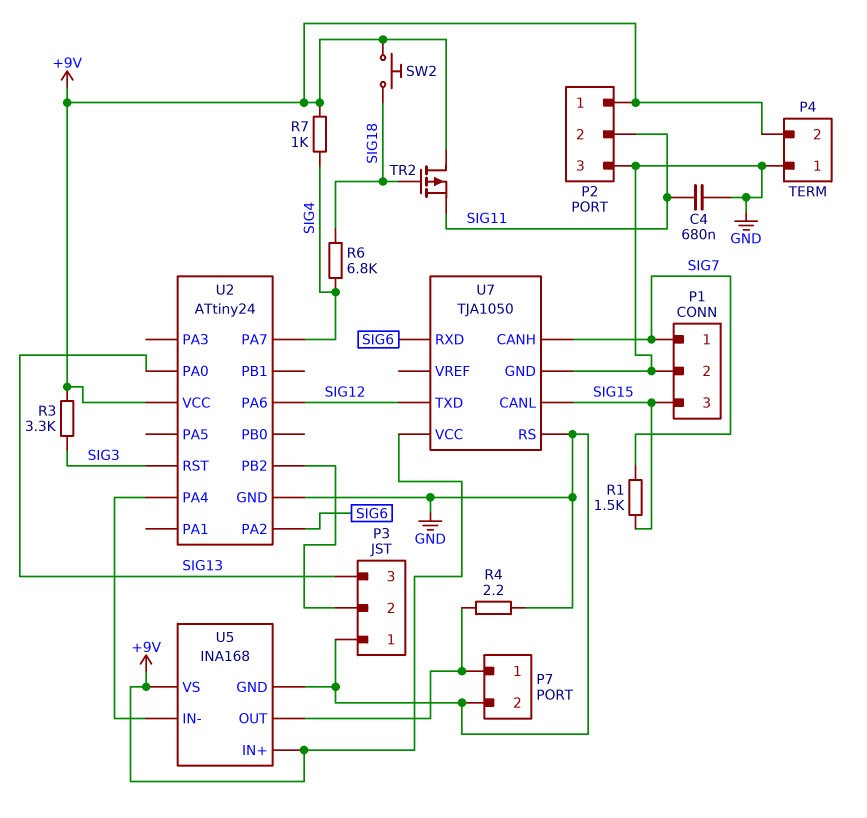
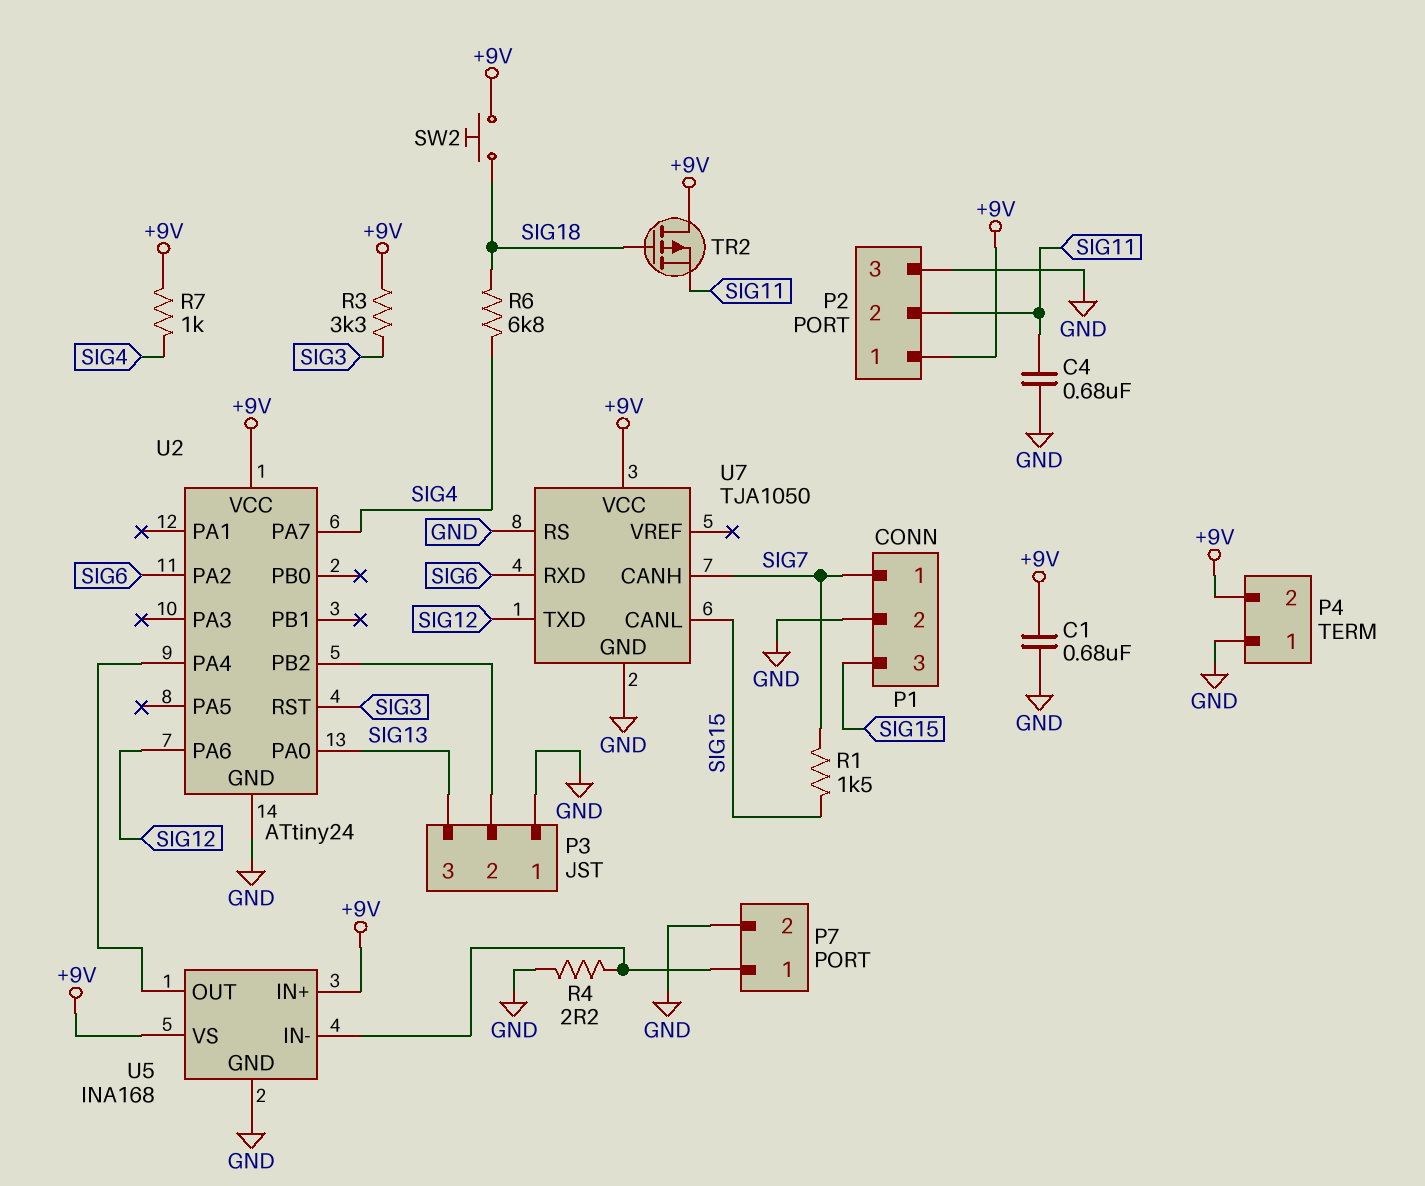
C1: none -> 680nF (+9V, GND)
U5 pin IN-: U2/PA4 -> P7/1
U5 pin OUT: P7/1 -> U2/PA4

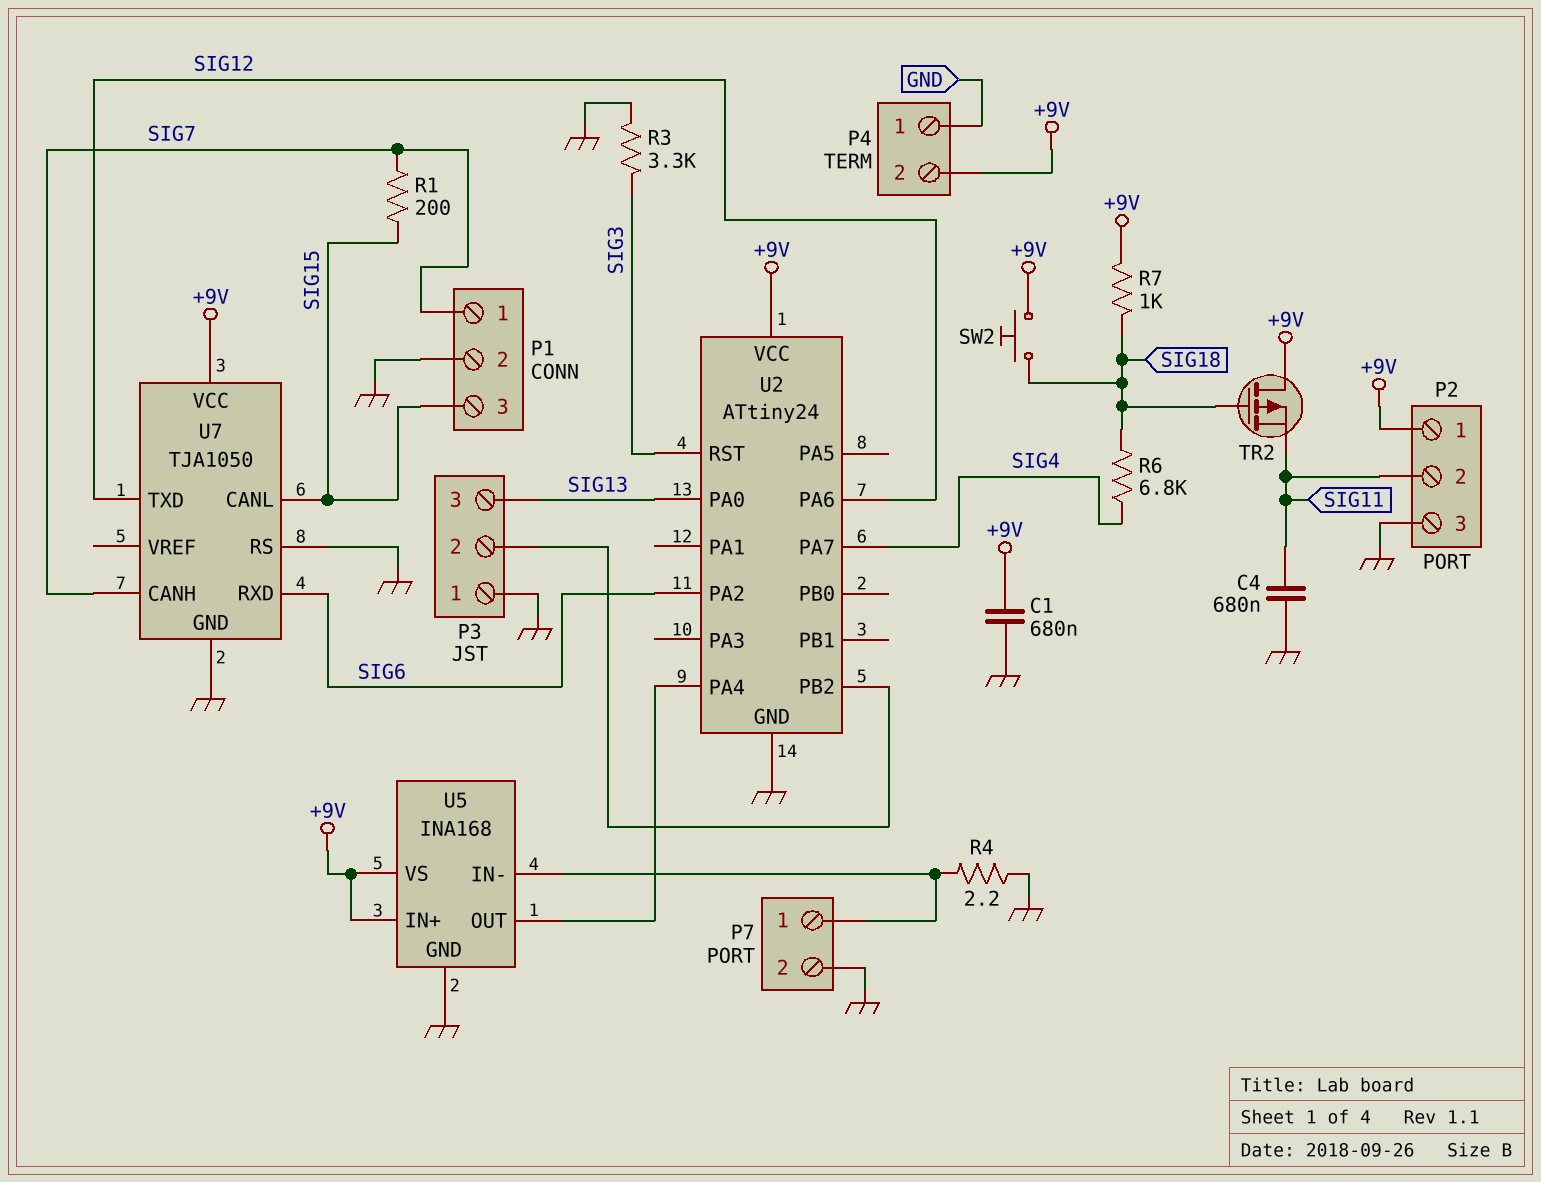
R1: 1.5k (SIG7, SIG15) -> 200 (SIG7, SIG15)
R3: 3.3k (+9V, SIG3) -> 3.3k (GND, SIG3)
R7: 1k (+9V, SIG4) -> 1k (+9V, SIG18)

